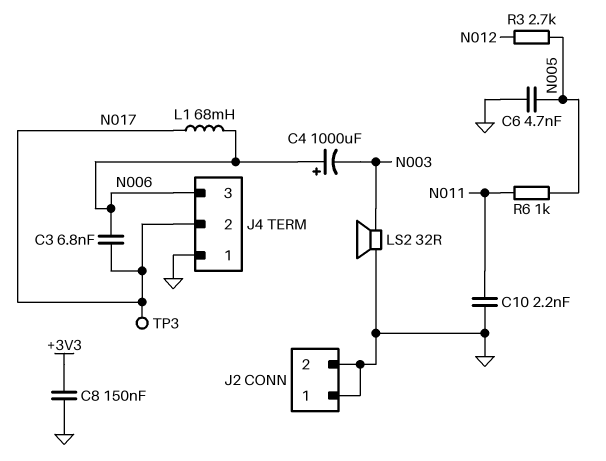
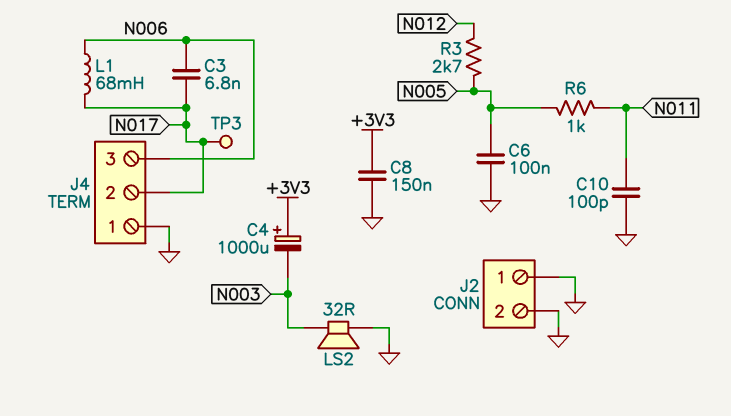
C4: 1000uF (plus N006, minus N003) -> 1000uF (plus +3V3, minus N003)
C6: 4.7nF (GND, N005) -> 100nF (GND, N005)
C10: 2.2nF (GND, N011) -> 100pF (GND, N011)

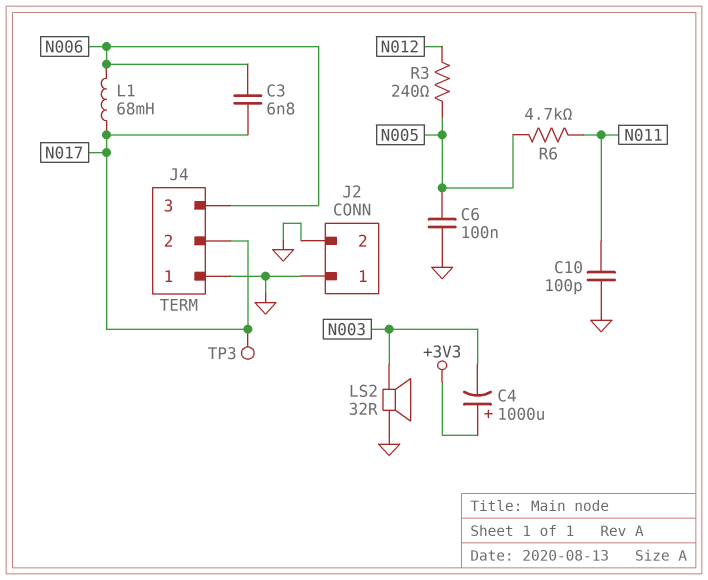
C8: 150nF (+3V3, GND) -> none
R3: 2.7k (N005, N012) -> 240 (N005, N012)
R6: 1k (N005, N011) -> 4.7k (N005, N011)

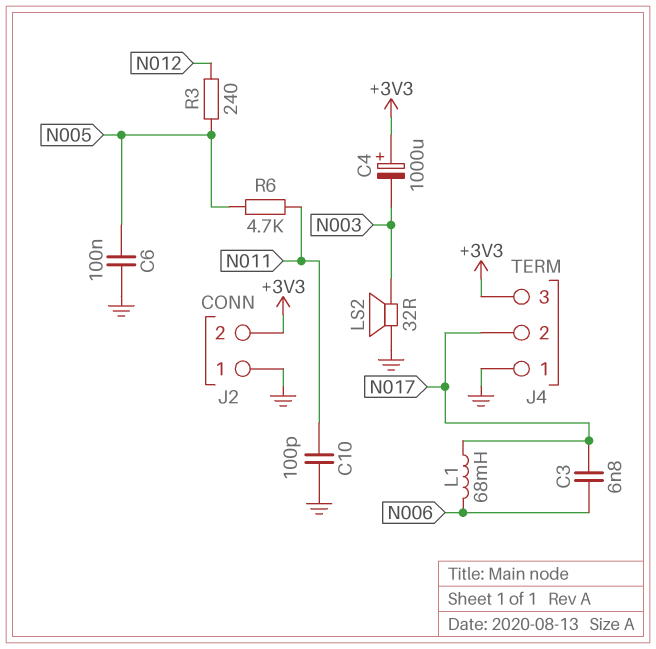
J2 pin 2: GND -> +3V3
J4 pin 3: N006 -> +3V3
TP3: test point (N017) -> none

